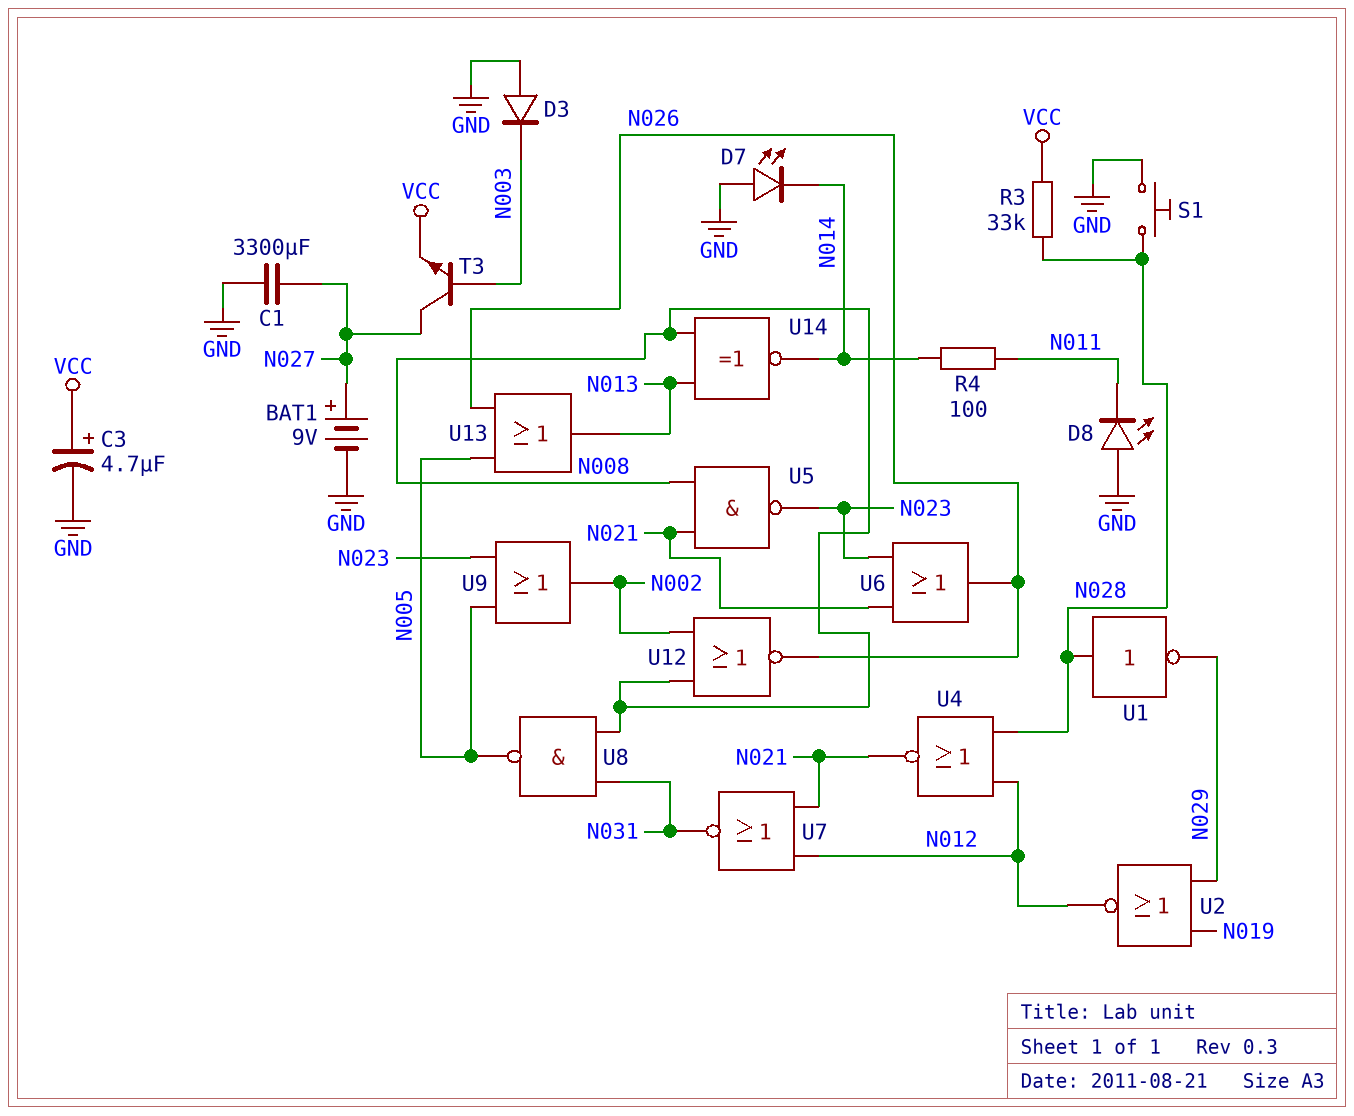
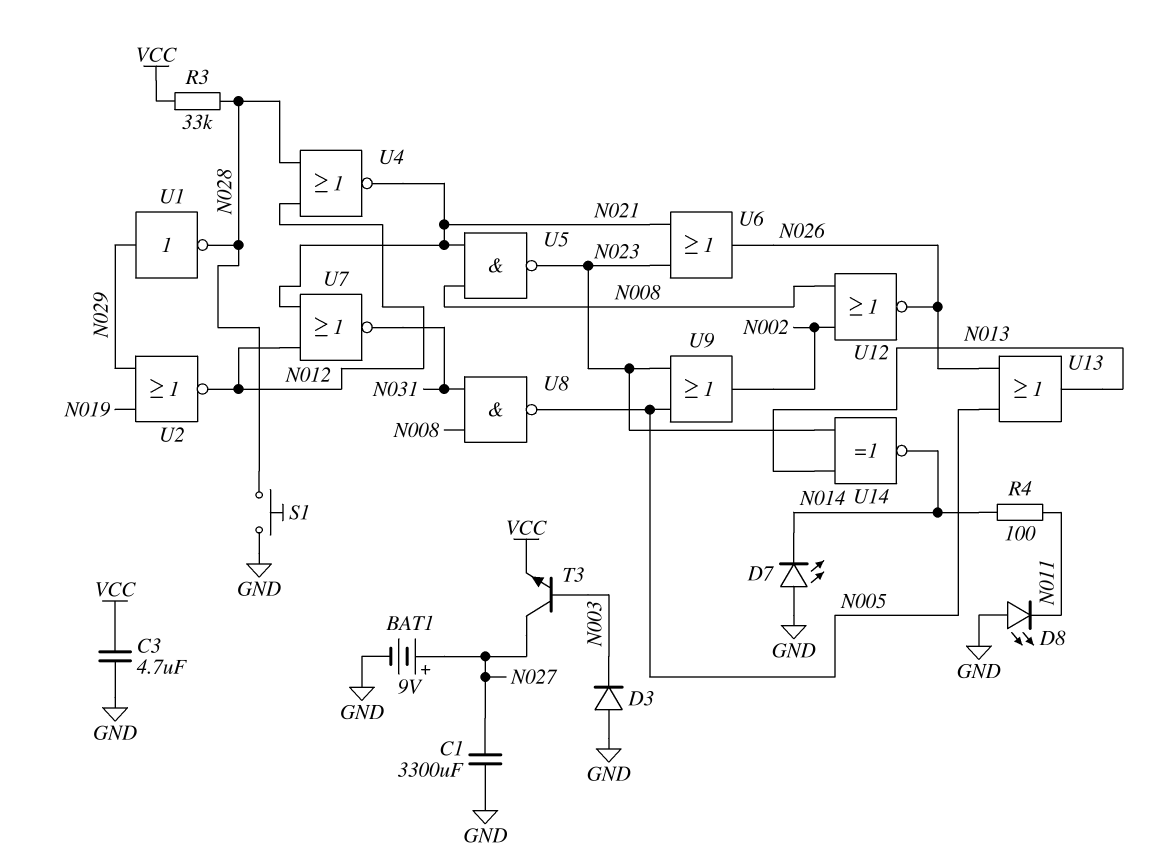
C3: 4.7uF (plus VCC, minus GND) -> 4.7uF (GND, VCC)
U1: NOT (in N028, out N029) -> NOT (in N029, out N028)
U14: XNOR (in N008, in N013, out N014) -> XNOR (in N013, in N023, out N014)

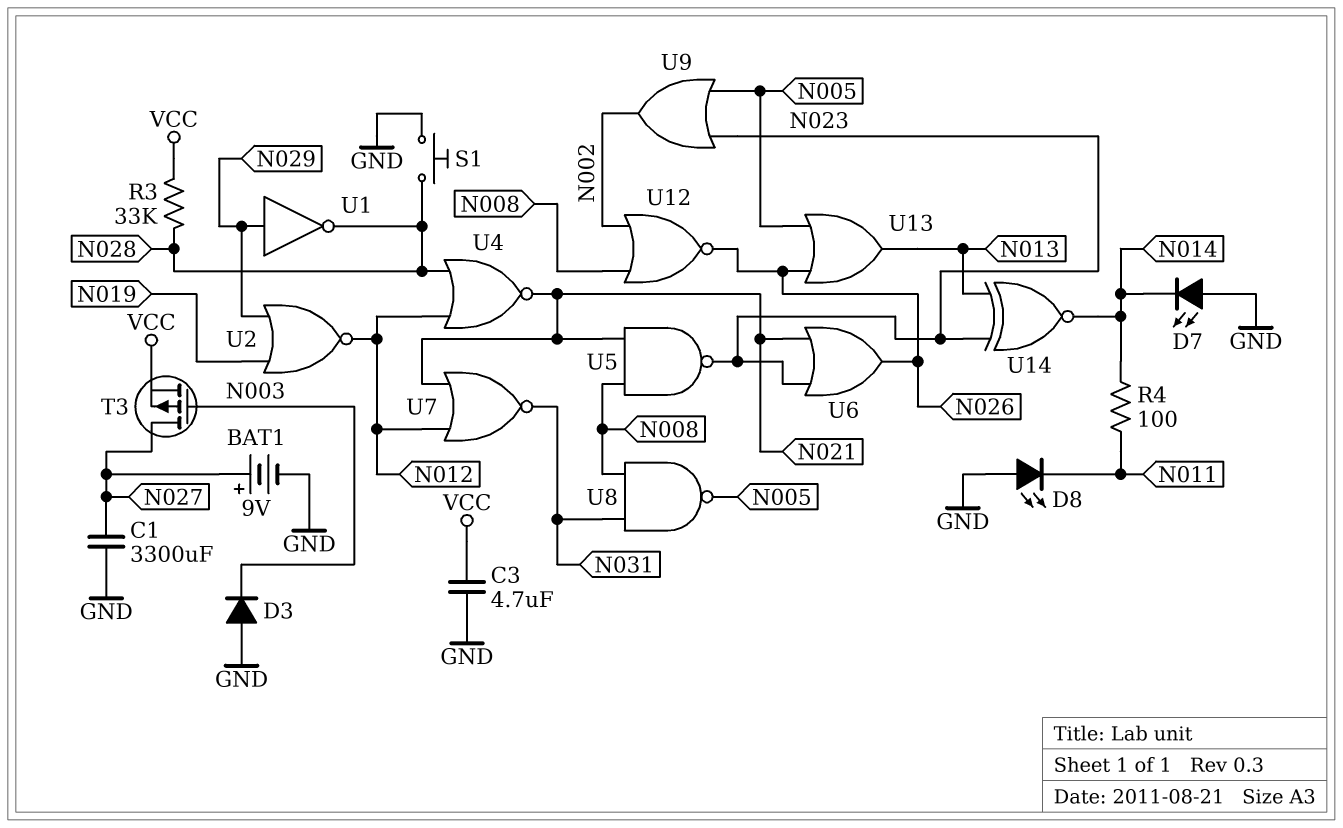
T3: NPN (B N003, C N027, E VCC) -> PMOS (G N003, D N027, S VCC)

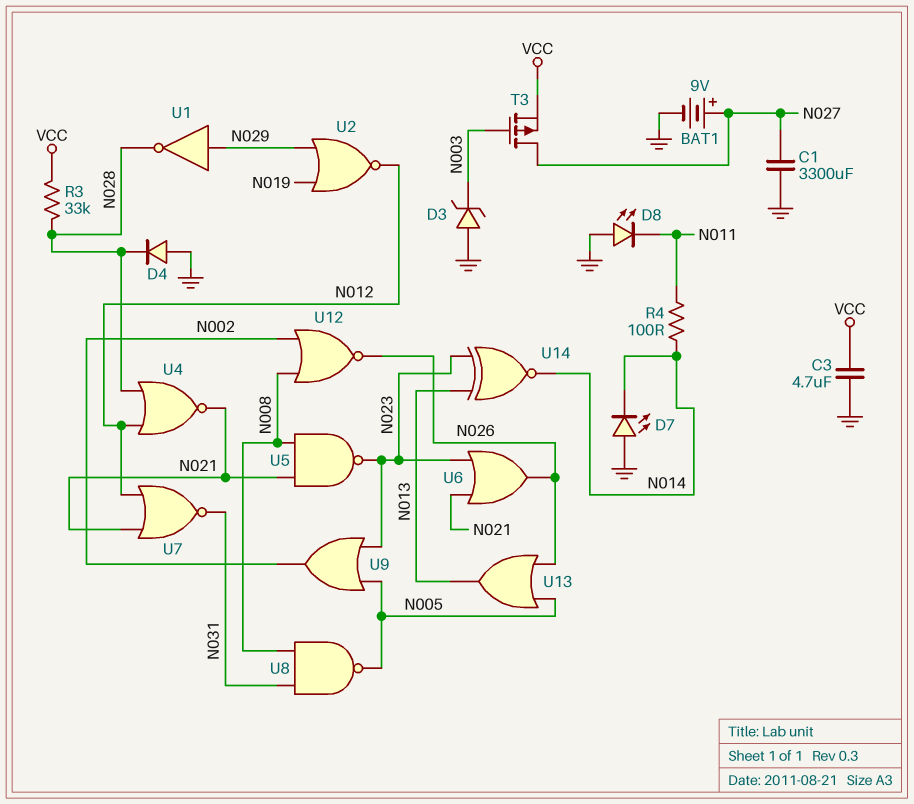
D3: diode (A GND, K N003) -> zener (A GND, K N003)
D4: none -> diode (A GND, K N028)
S1: button (GND, N028) -> none

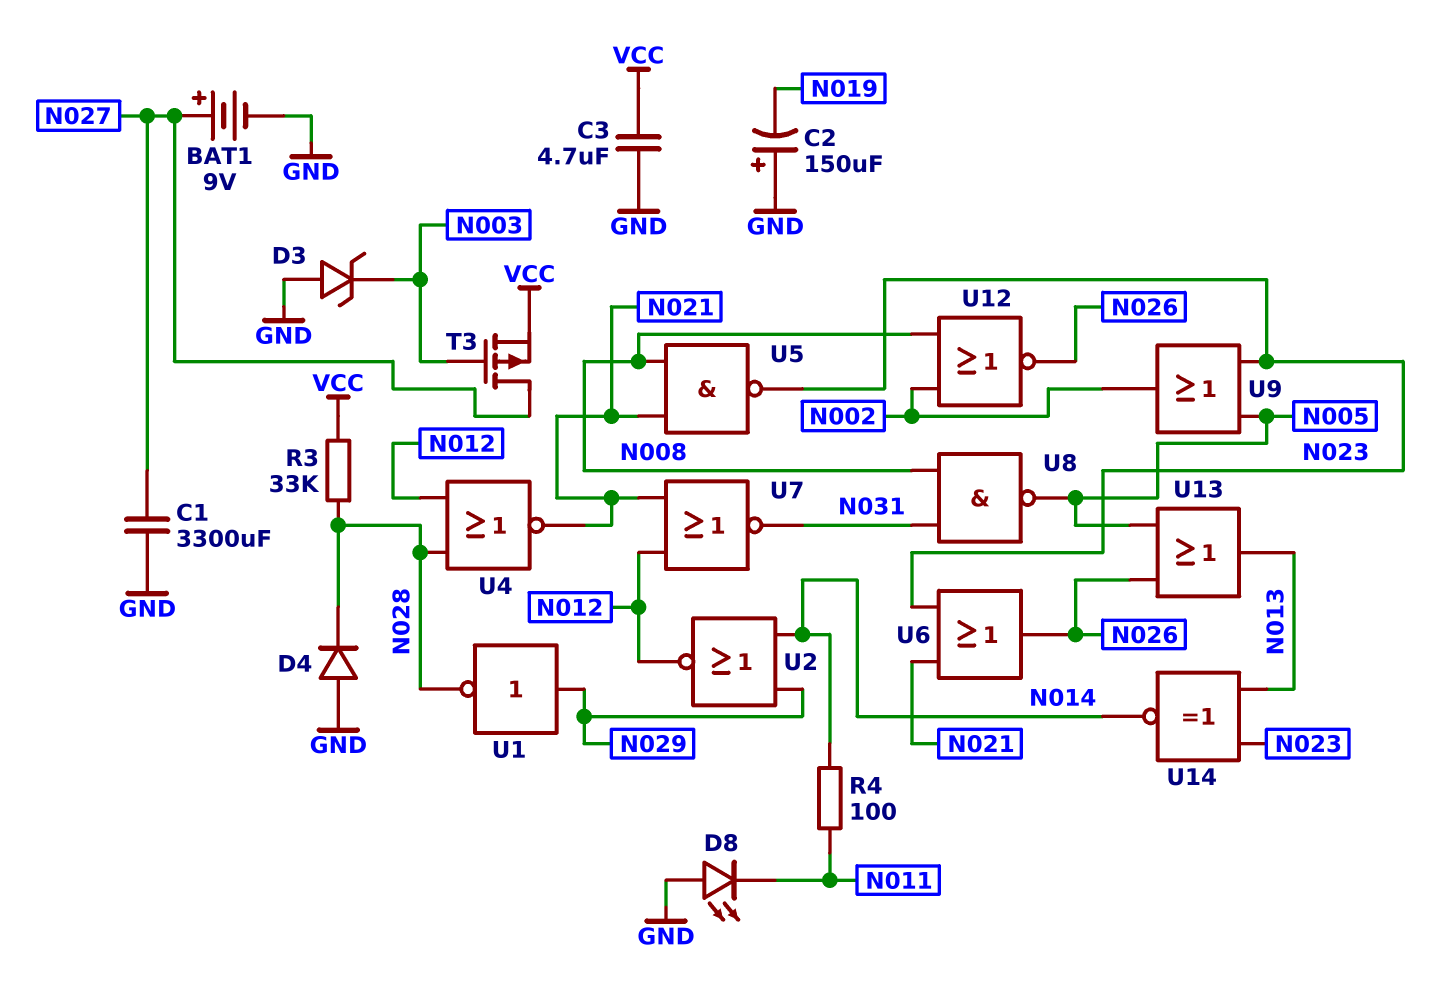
C2: none -> 150uF (plus GND, minus N019)
D7: LED (A GND, K N014) -> none
U2: NOR (in N019, in N029, out N012) -> NOR (in N014, in N029, out N012)

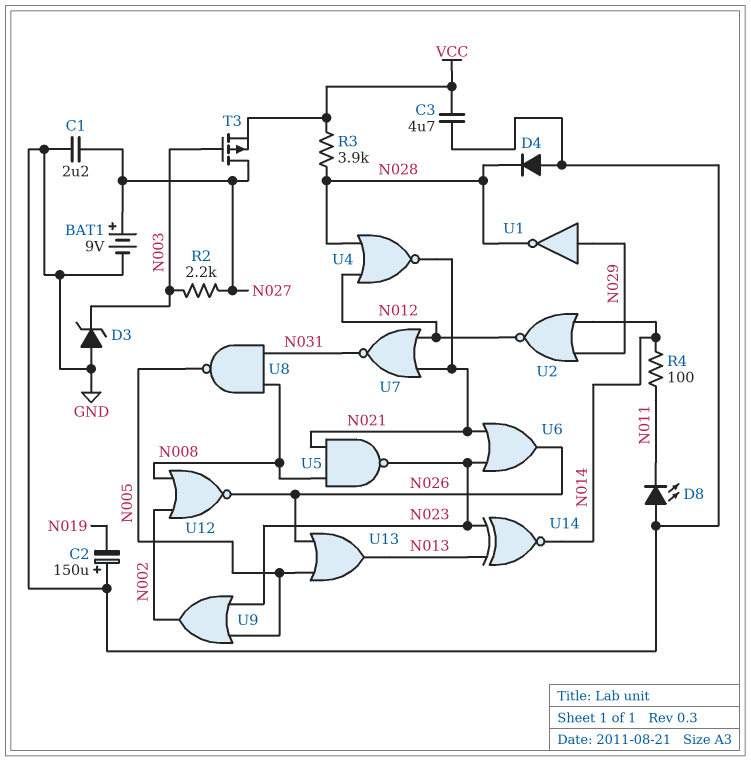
C1: 3300uF (GND, N027) -> 2.2uF (GND, N027)
R2: none -> 2.2k (N003, N027)
R3: 33k (N028, VCC) -> 3.9k (N028, VCC)

